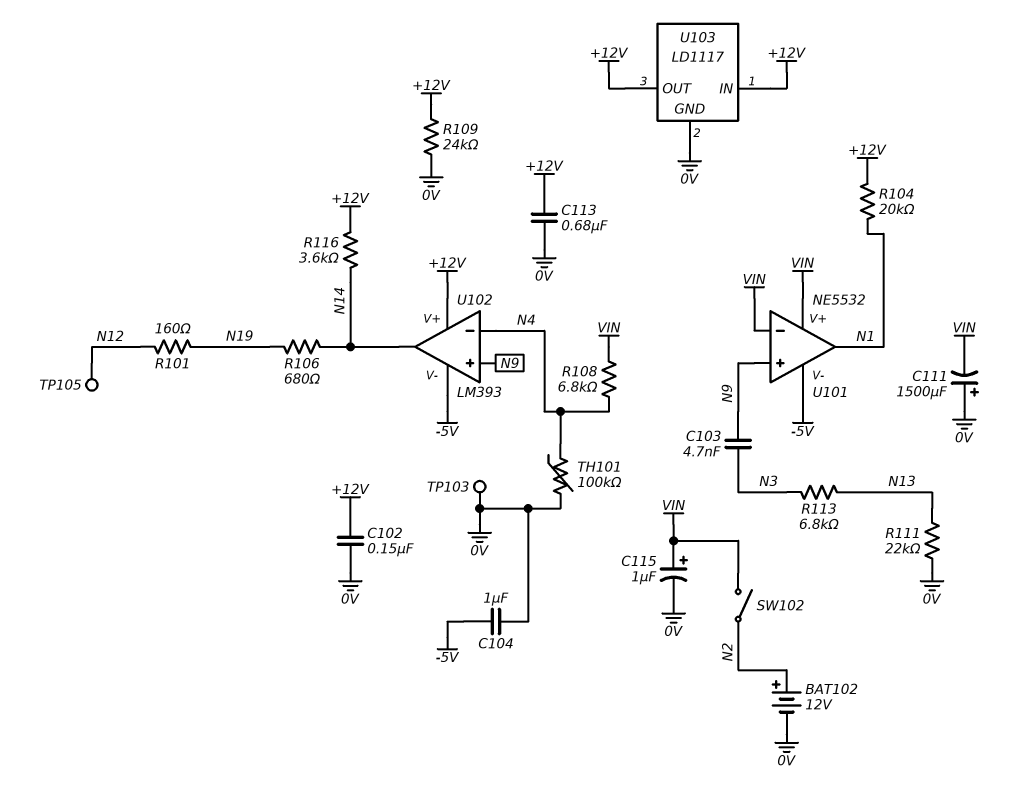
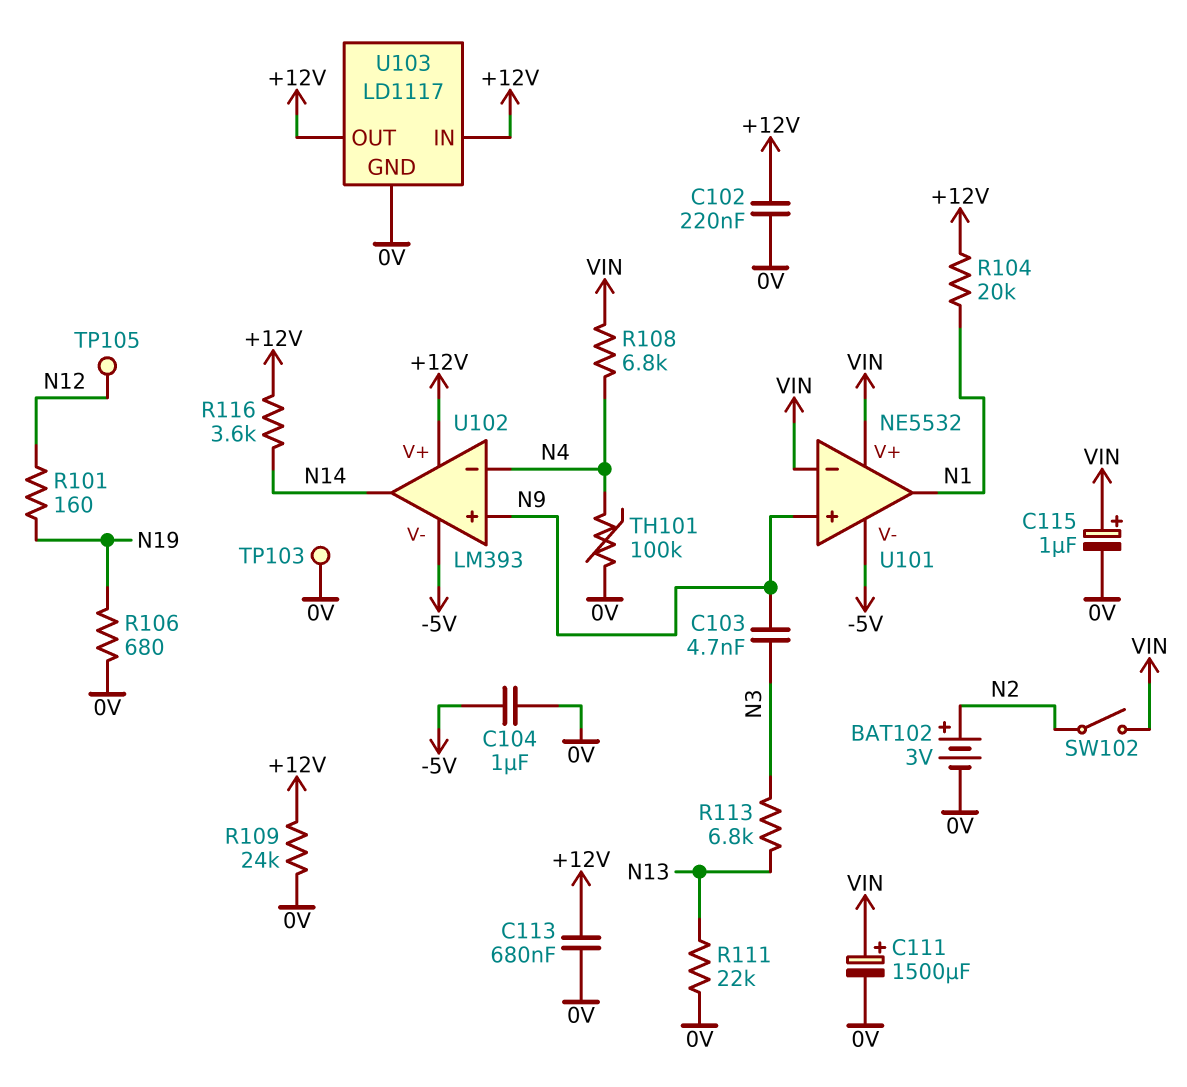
BAT102: 12V (plus N2, minus 0V) -> 3V (plus N2, minus 0V)
C102: 150nF (+12V, 0V) -> 220nF (+12V, 0V)
C111: 1500uF (plus 0V, minus VIN) -> 1500uF (plus VIN, minus 0V)
R106: 680 (N14, N19) -> 680 (0V, N19)

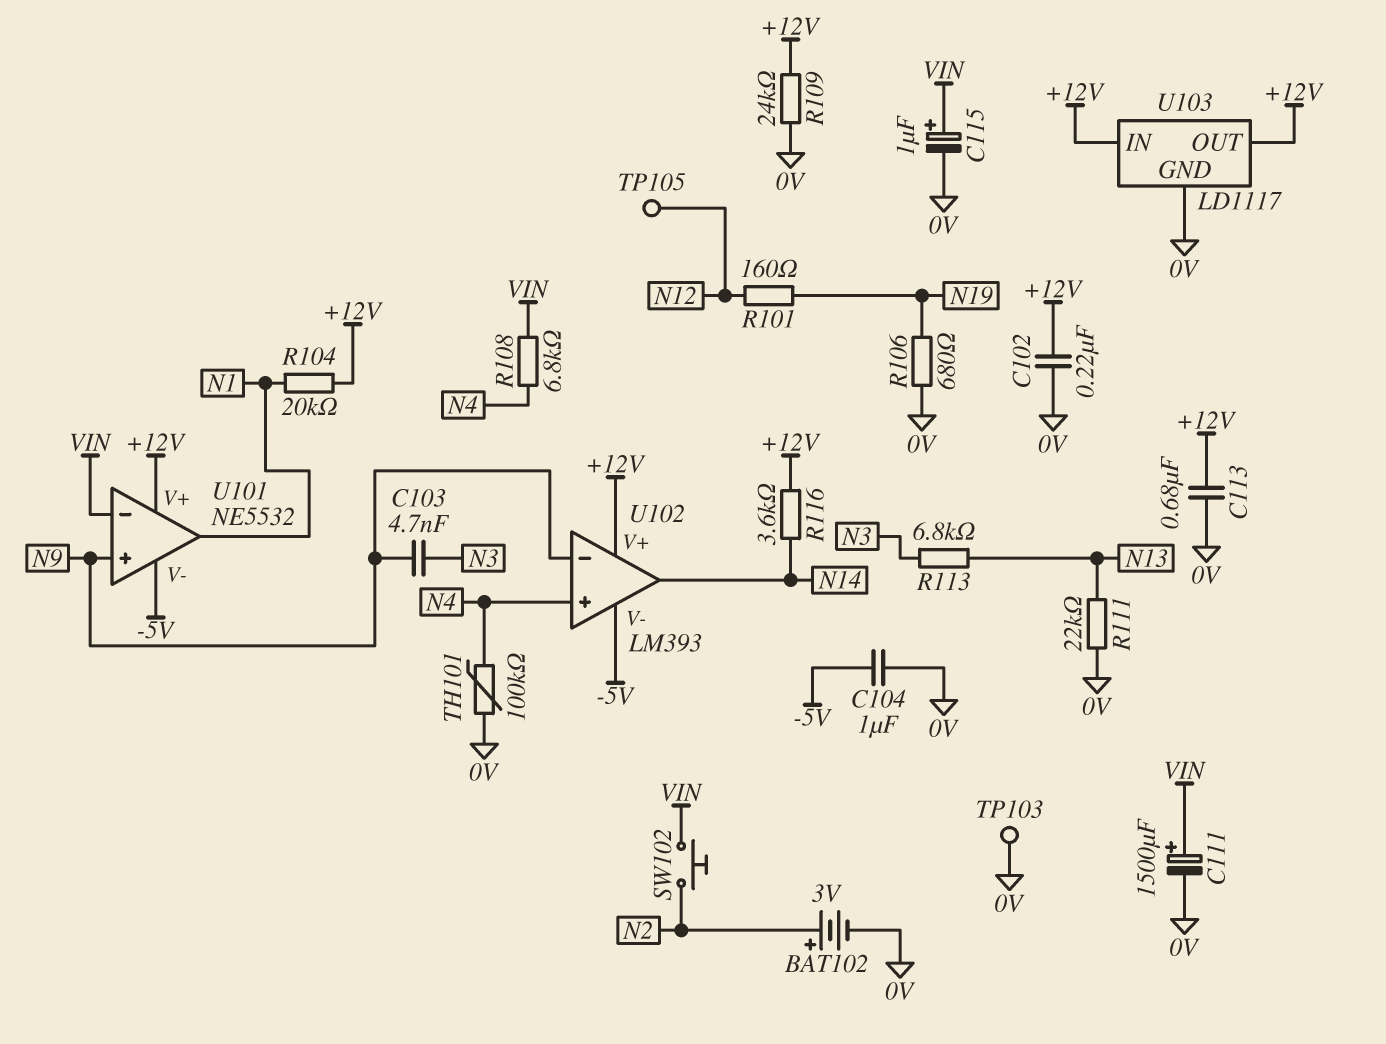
SW102: switch (N2, VIN) -> button (N2, VIN)
U101 pin V+: VIN -> +12V
U102 pin in+: N9 -> N4
U102 pin in-: N4 -> N9

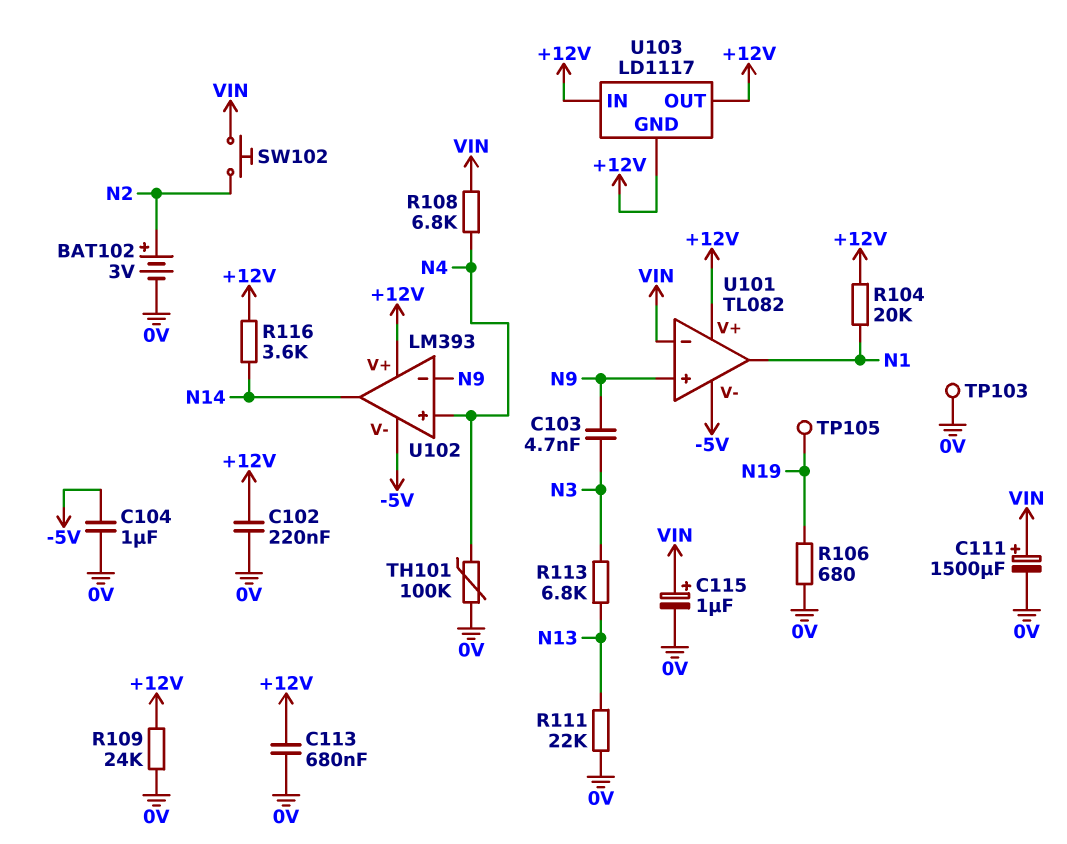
R101: 160 (N12, N19) -> none
TP105: test point (N12) -> test point (N19)
U101: NE5532 -> TL082
U103 pin GND: 0V -> +12V

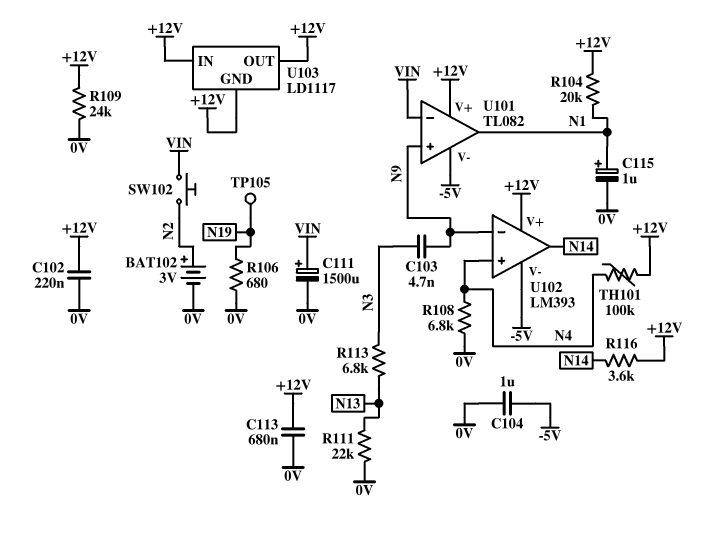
C115: 1uF (plus VIN, minus 0V) -> 1uF (plus N1, minus 0V)
R108: 6.8k (N4, VIN) -> 6.8k (0V, N4)
TH101: 100k (0V, N4) -> 100k (+12V, N4)
TP103: test point (0V) -> none

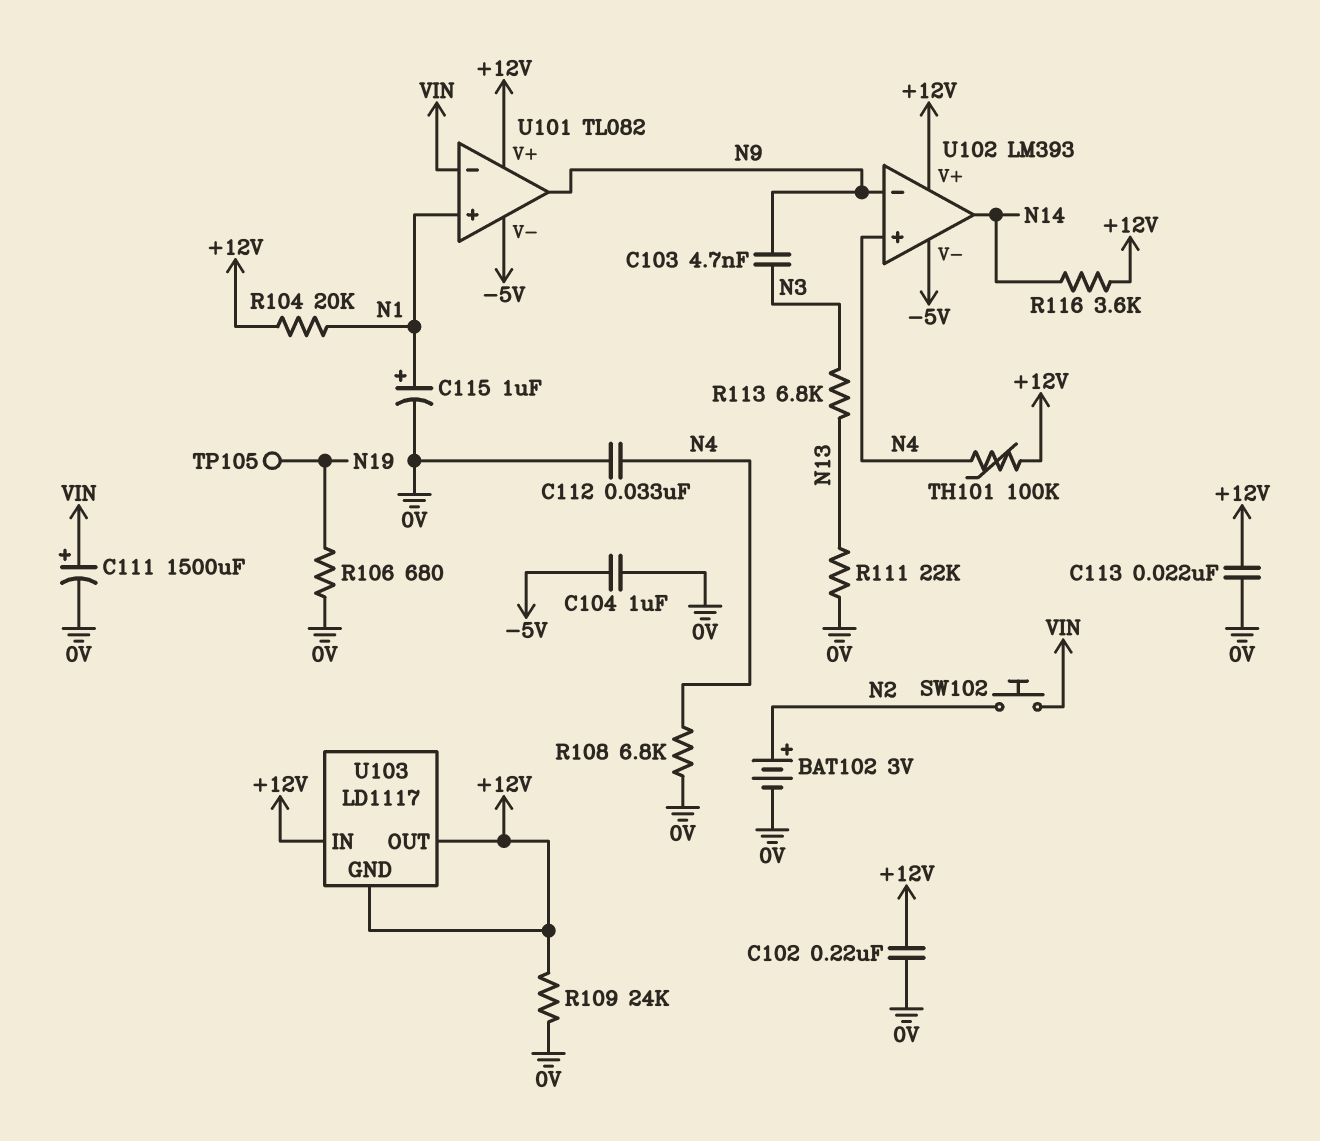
C112: none -> 33nF (0V, N4)
C113: 680nF (+12V, 0V) -> 22nF (+12V, 0V)
U101 pin in+: N9 -> N1
U101 pin out: N1 -> N9

